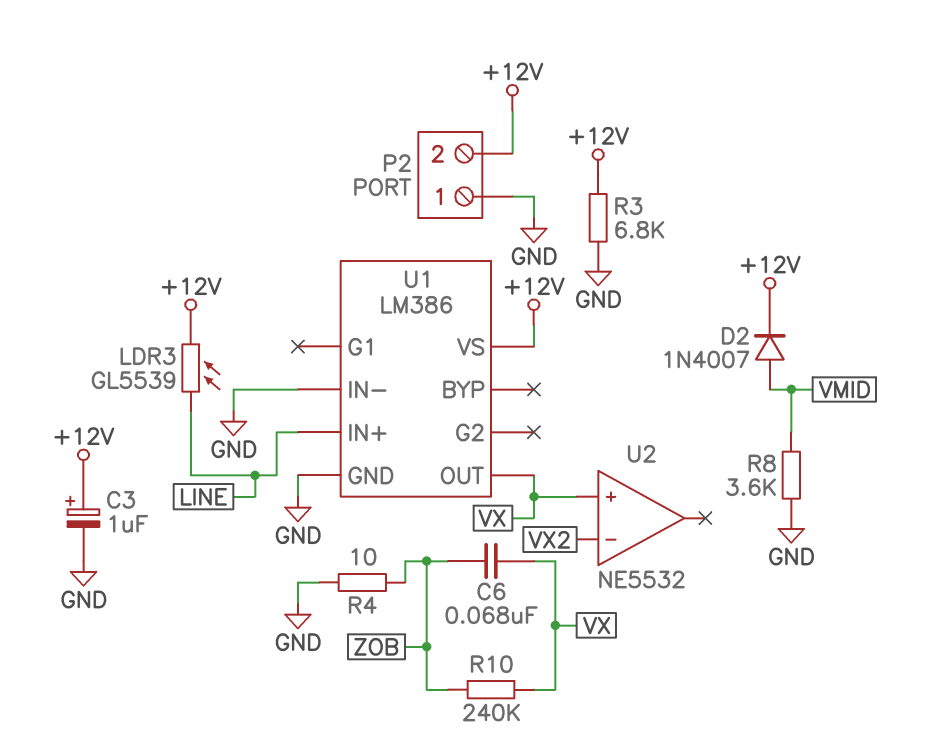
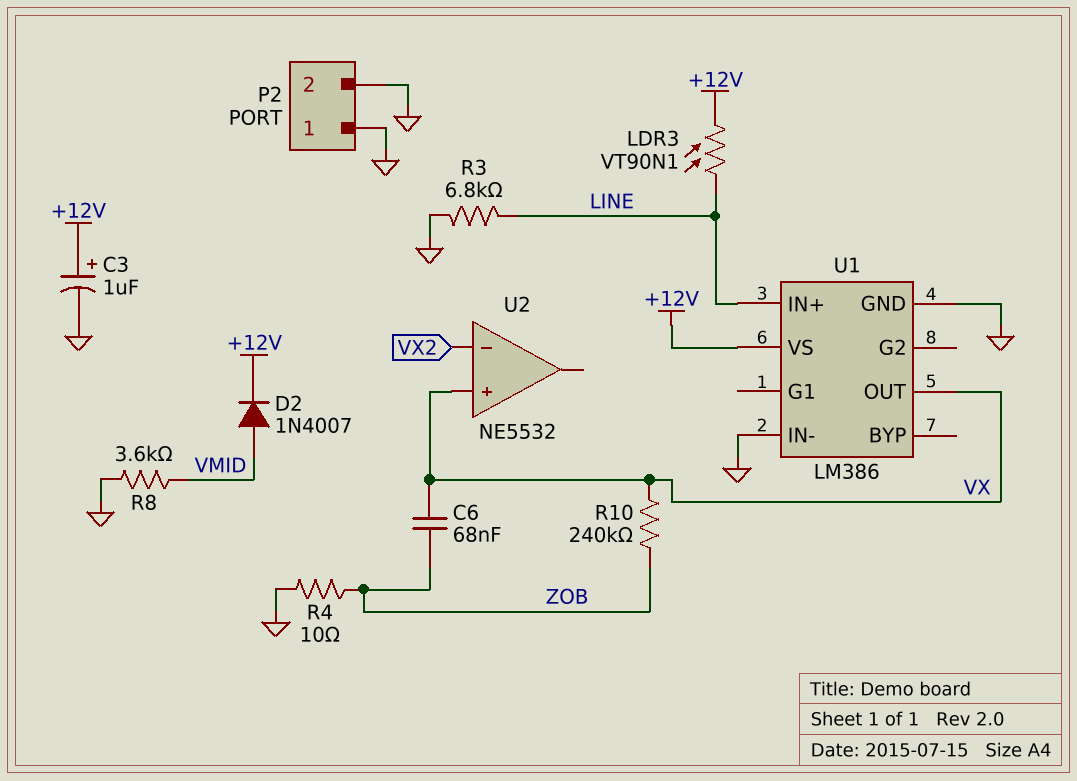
LDR3: GL5539 (+12V, LINE) -> VT90N1 (+12V, LINE)
P2 pin 2: +12V -> GND
R3: 6.8k (+12V, GND) -> 6.8k (GND, LINE)

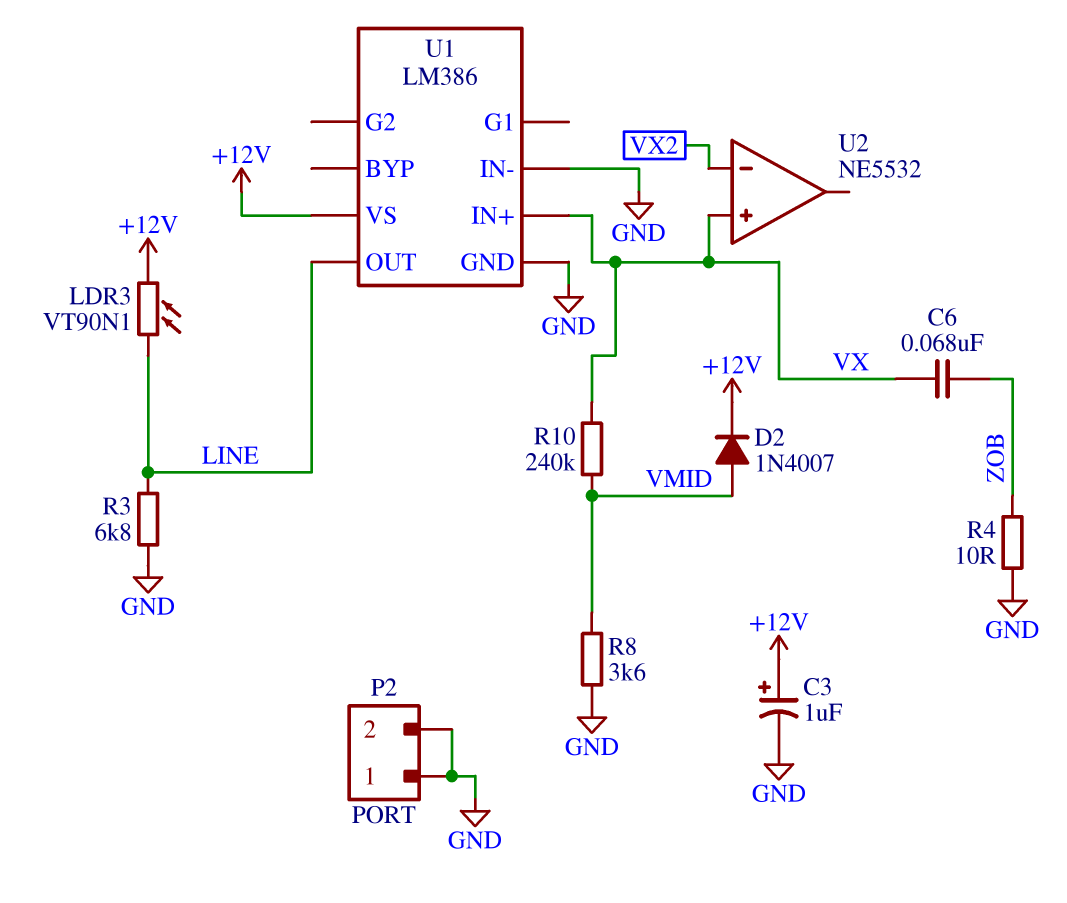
R10: 240k (VX, ZOB) -> 240k (VMID, VX)
U1 pin IN+: LINE -> VX
U1 pin OUT: VX -> LINE

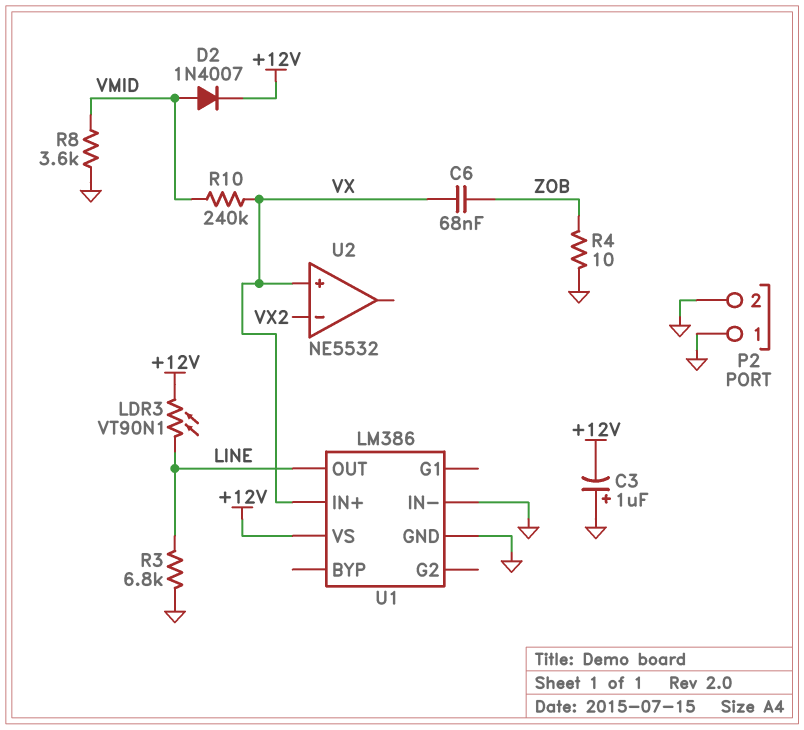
C3: 1uF (plus +12V, minus GND) -> 1uF (plus GND, minus +12V)

